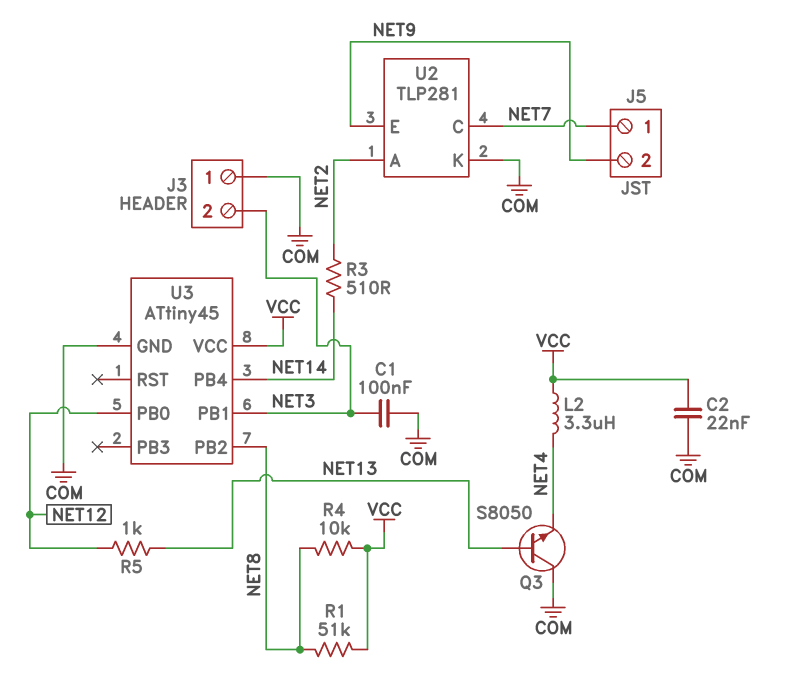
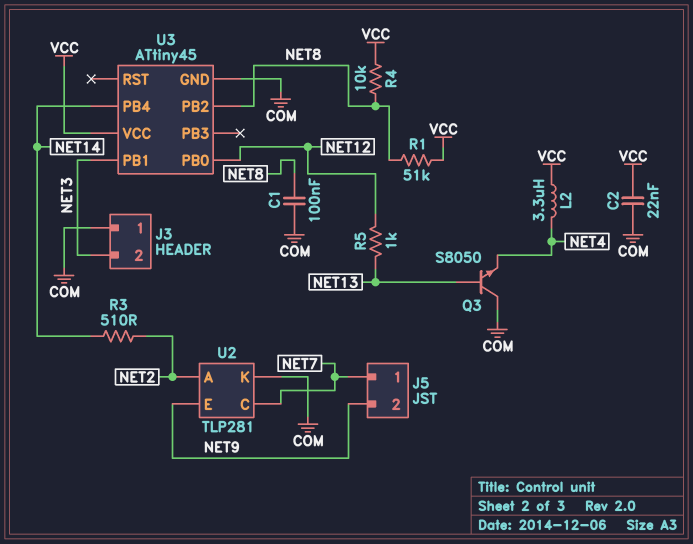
C1: 100nF (COM, NET3) -> 100nF (COM, NET8)

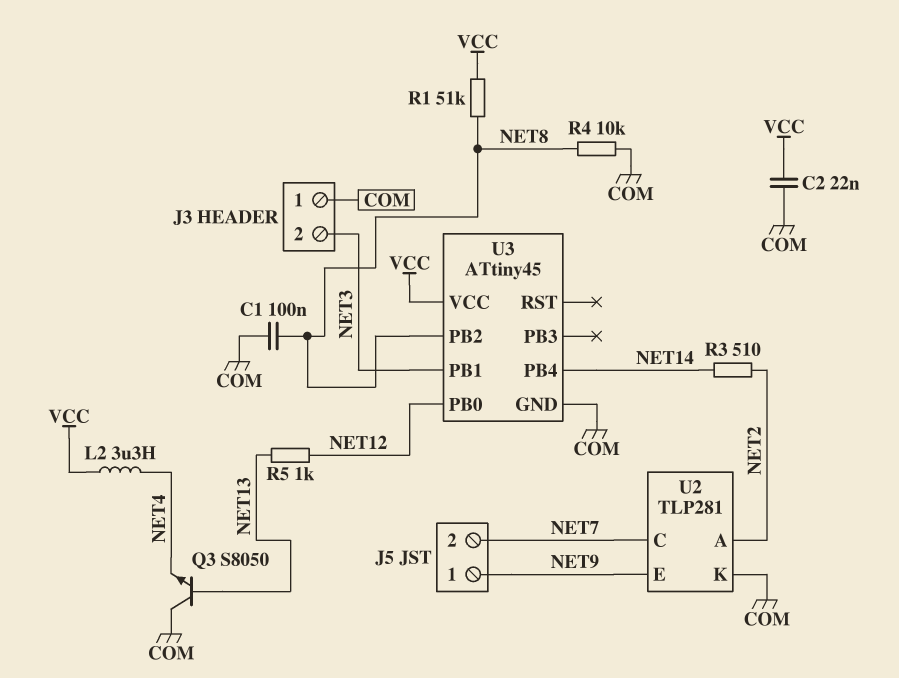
J5 pin 1: NET7 -> NET9
J5 pin 2: NET9 -> NET7
R4: 10k (NET8, VCC) -> 10k (COM, NET8)

